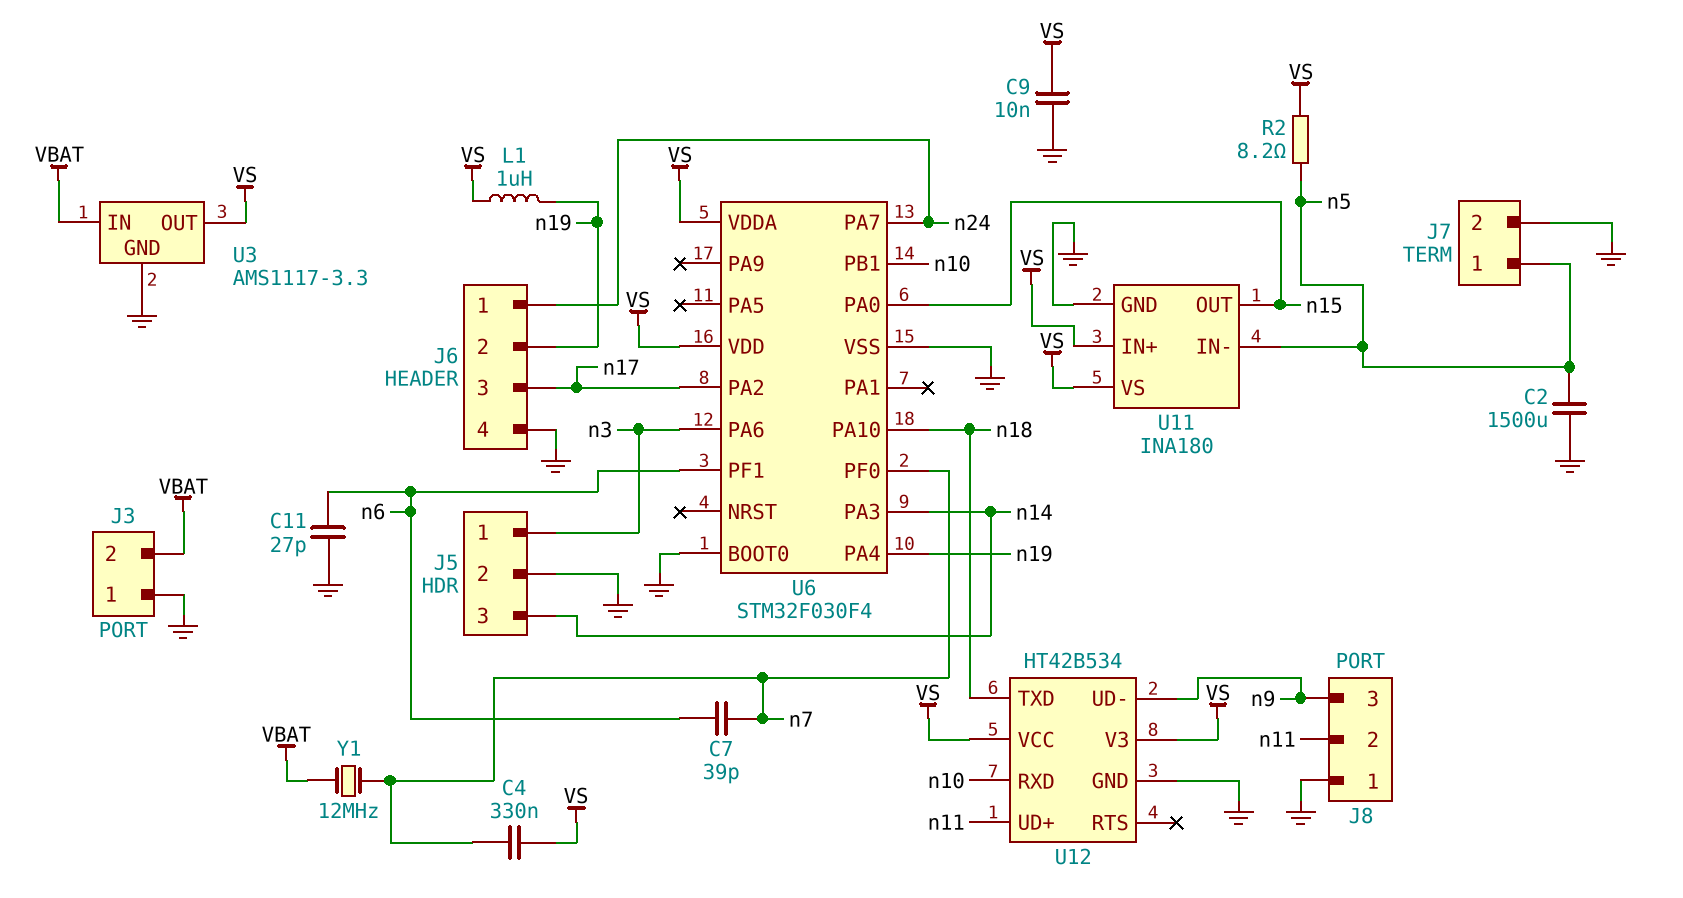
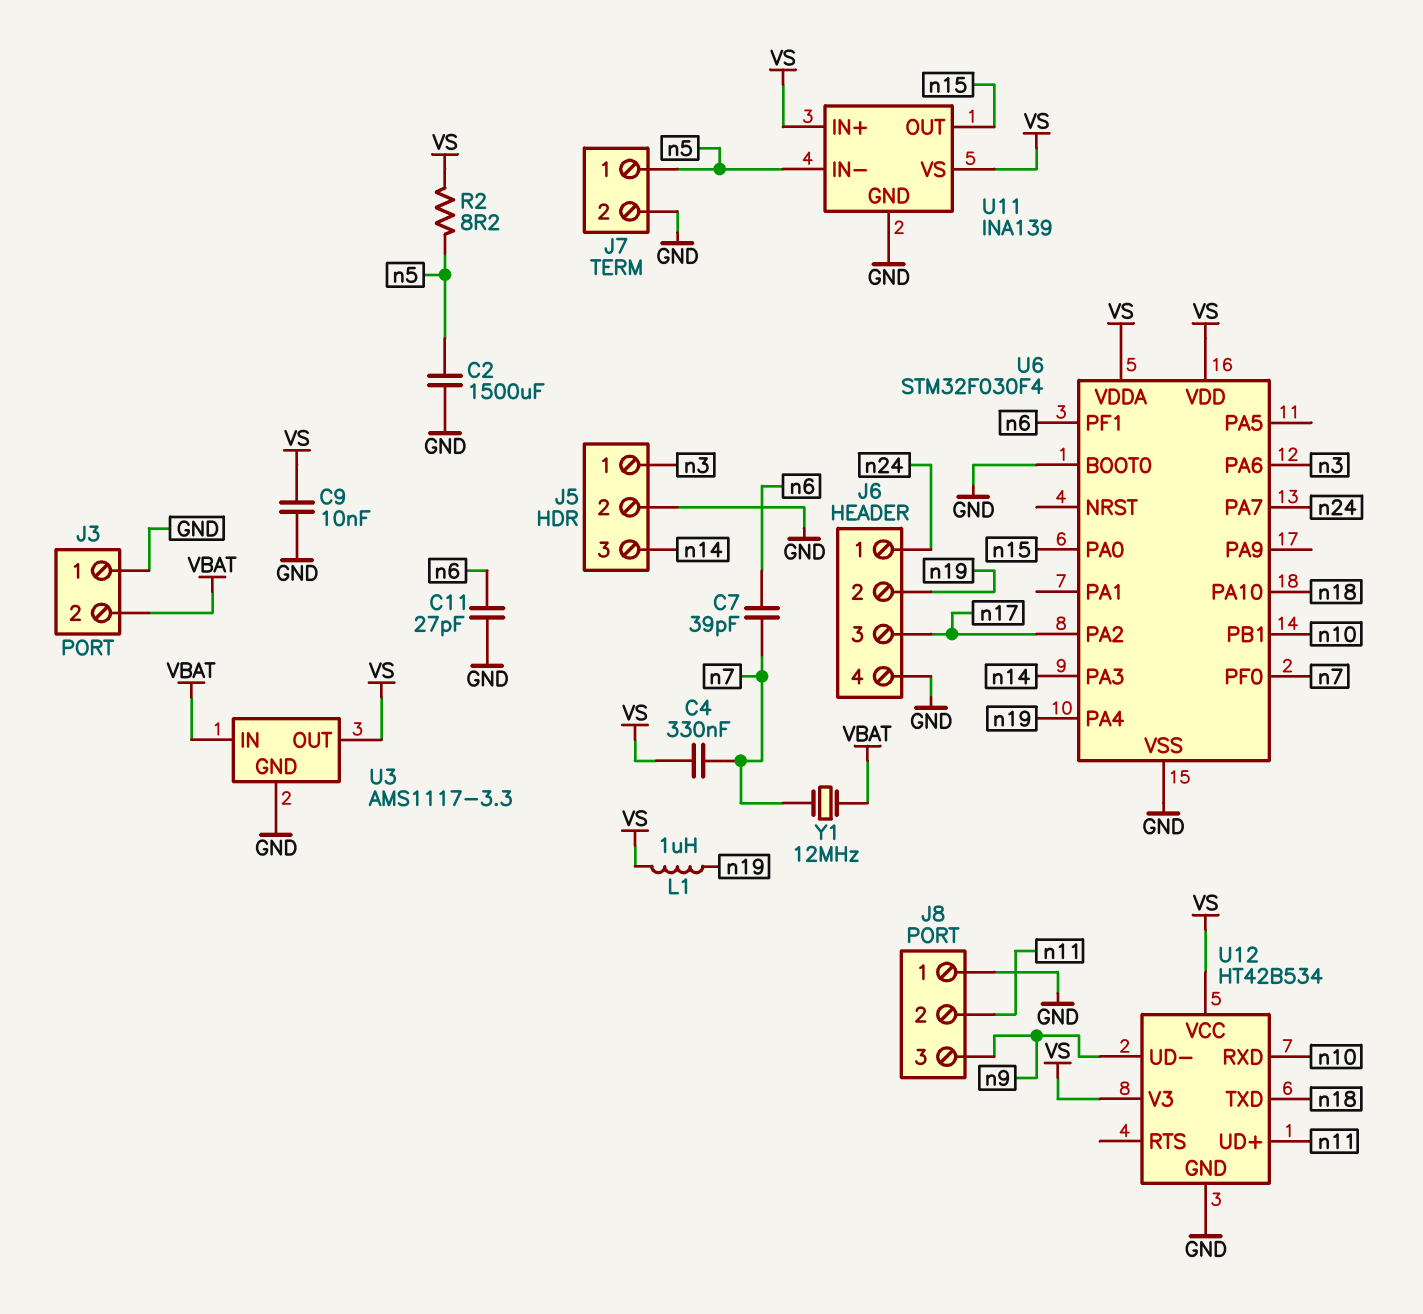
U11: INA180 -> INA139

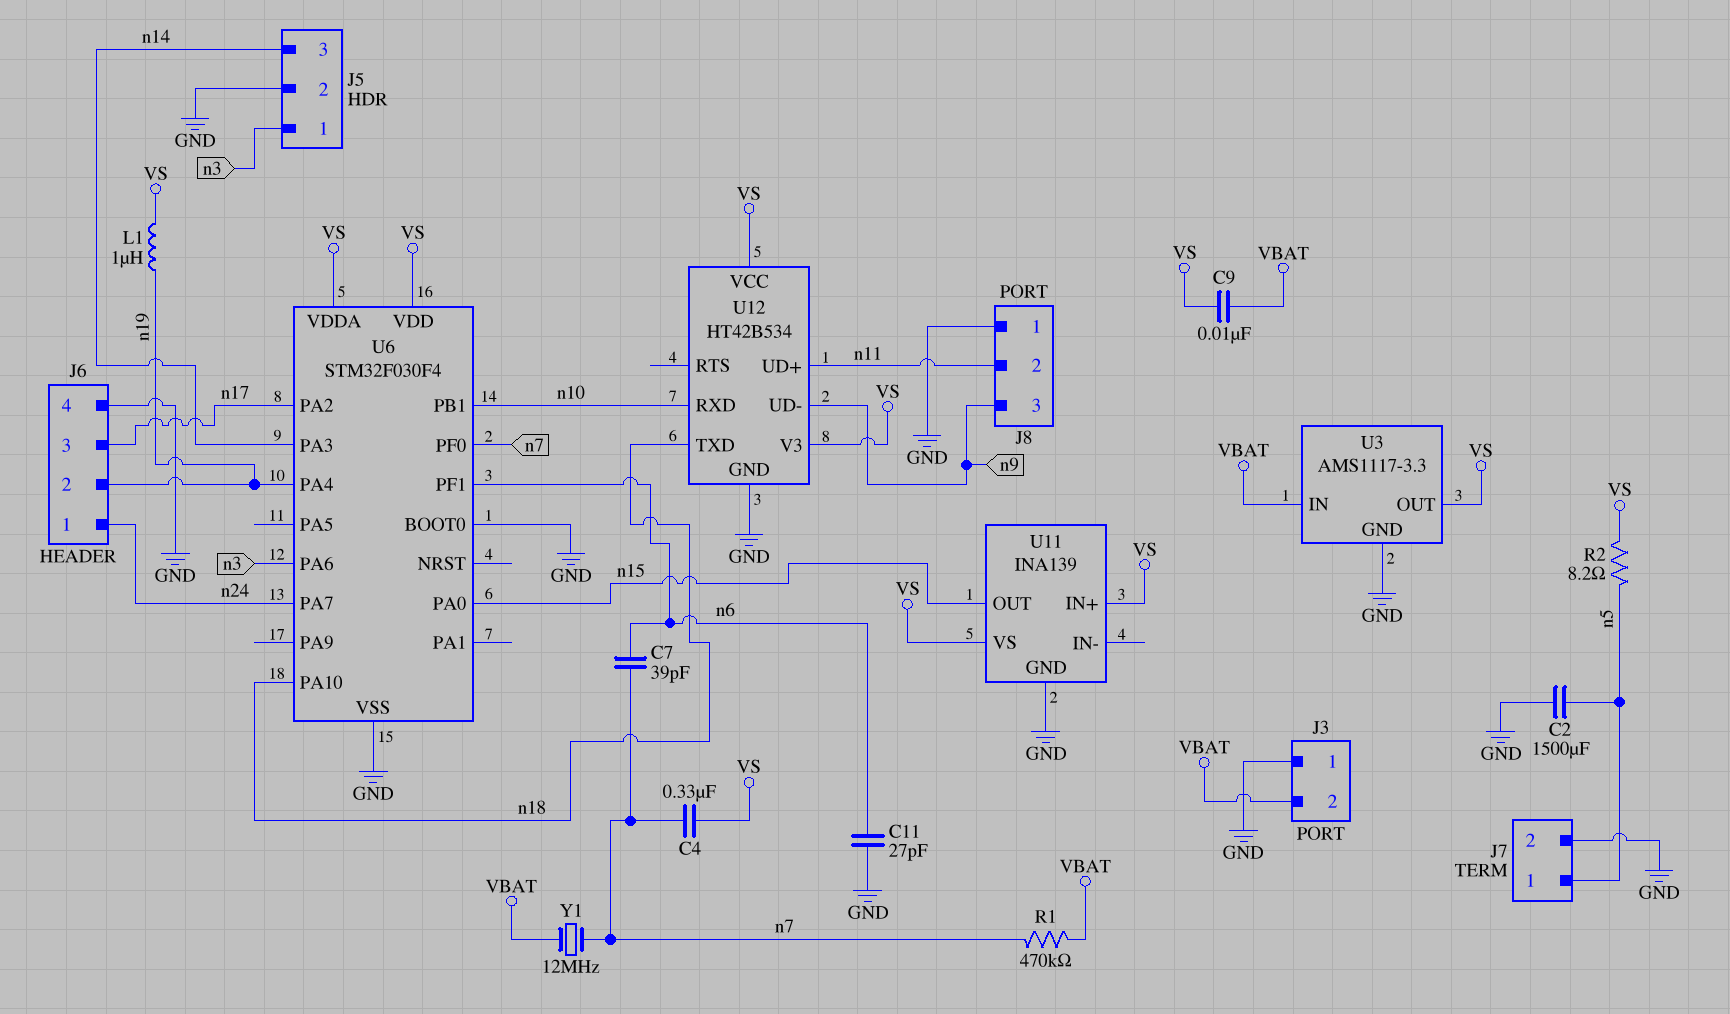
C9: 10nF (GND, VS) -> 10nF (VBAT, VS)
R1: none -> 470k (VBAT, n7)
U11 pin IN-: n5 -> none

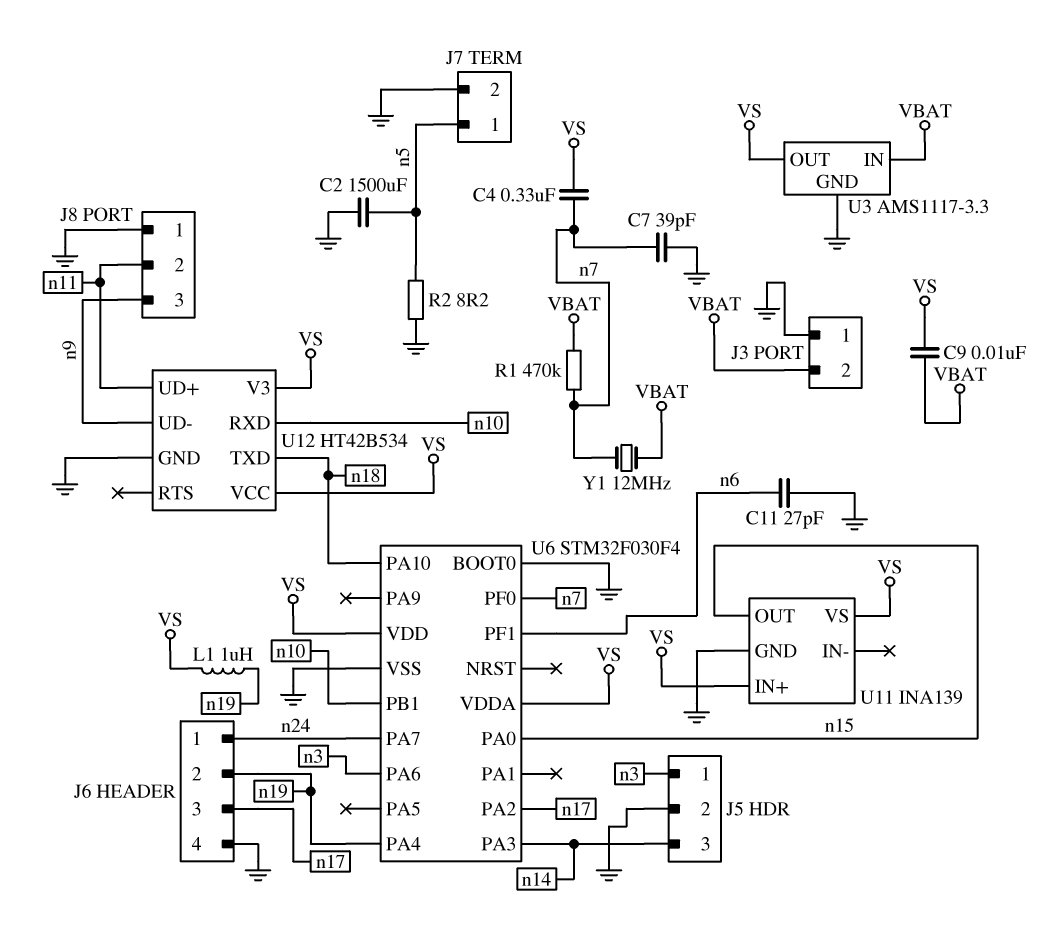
C7: 39pF (n6, n7) -> 39pF (GND, n7)
R2: 8.2 (VS, n5) -> 8.2 (GND, n5)

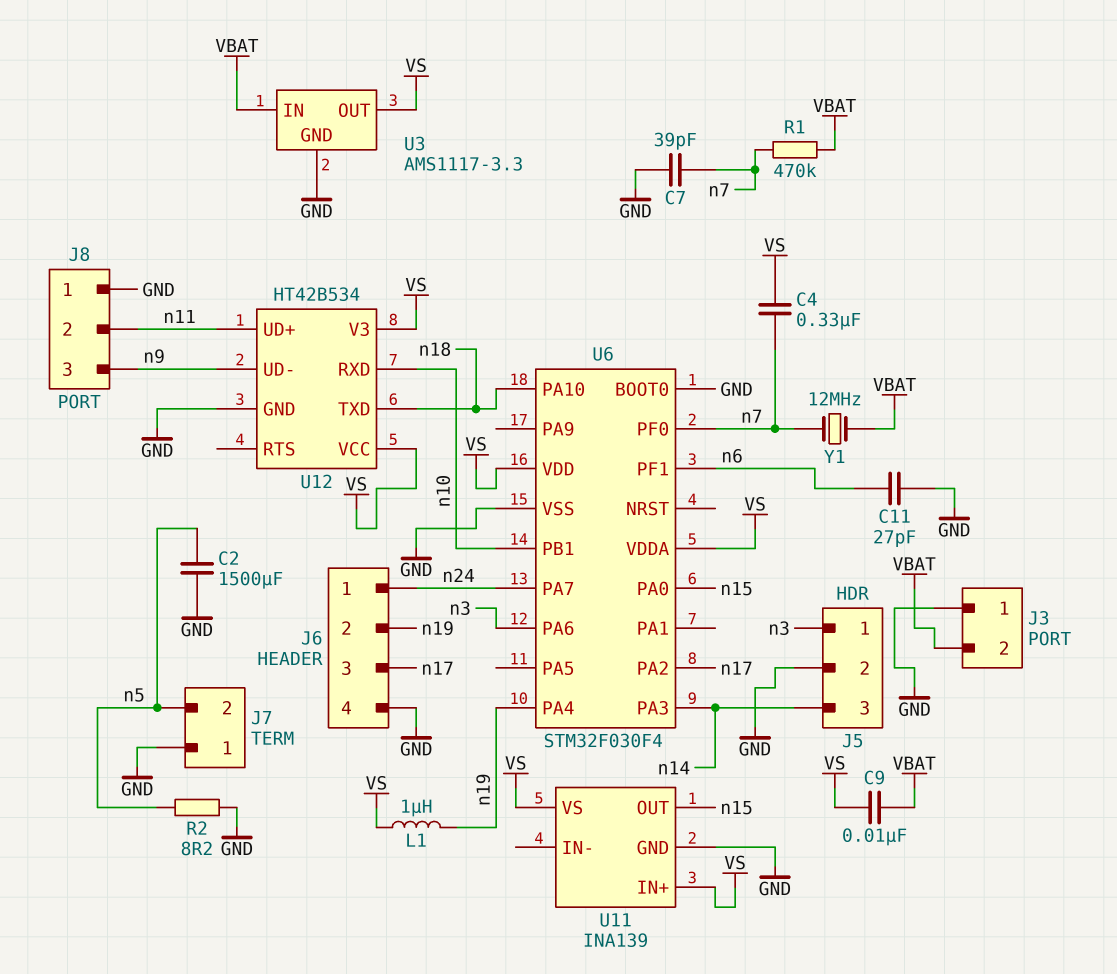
J7 pin 1: n5 -> GND
J7 pin 2: GND -> n5

